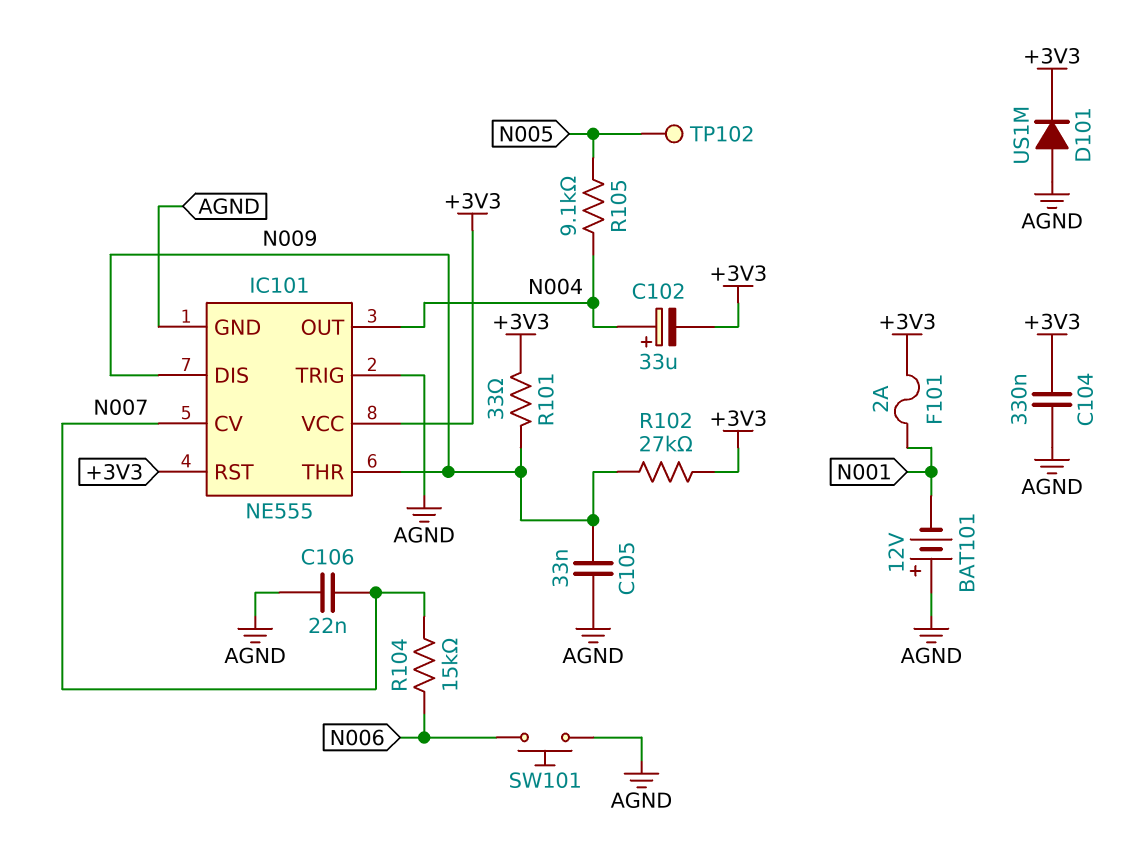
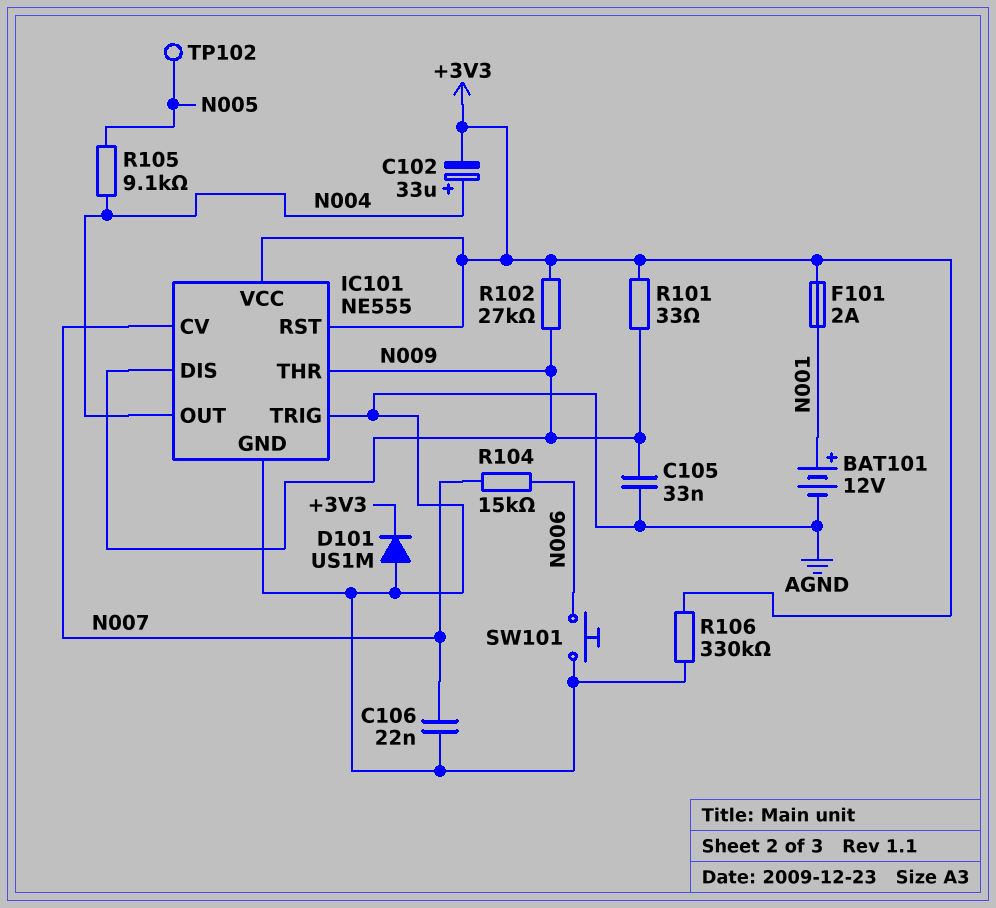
BAT101: 12V (plus AGND, minus N001) -> 12V (plus N001, minus AGND)
C104: 330nF (+3V3, AGND) -> none
R106: none -> 330k (+3V3, AGND)

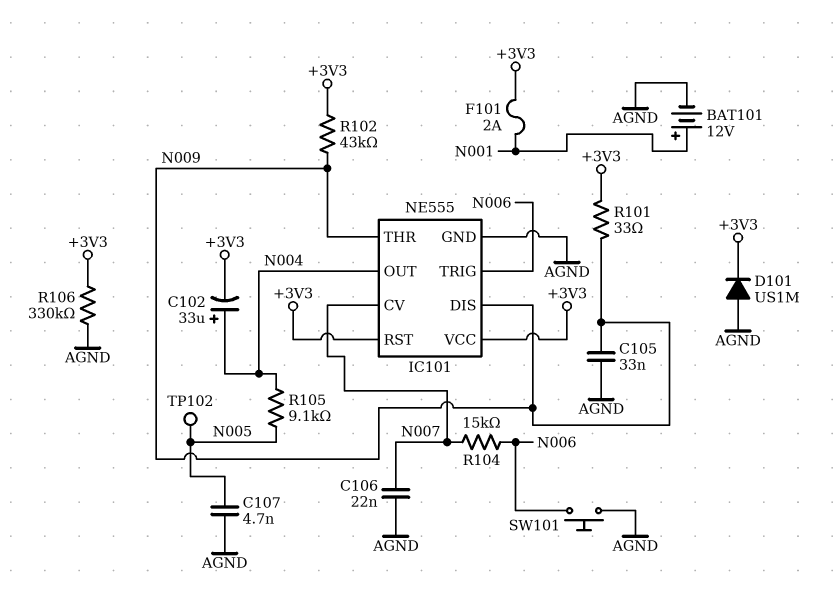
C107: none -> 4.7nF (AGND, N005)
IC101 pin TRIG: AGND -> N006
R102: 27k (+3V3, N009) -> 43k (+3V3, N009)

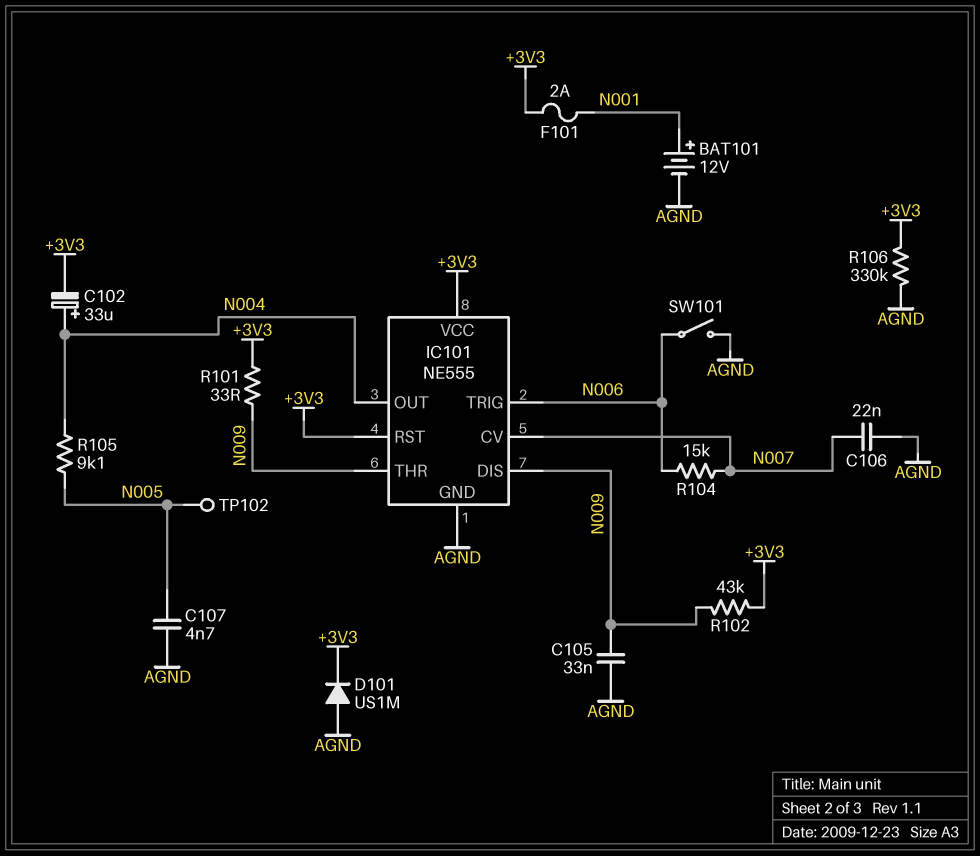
SW101: button (AGND, N006) -> switch (AGND, N006)

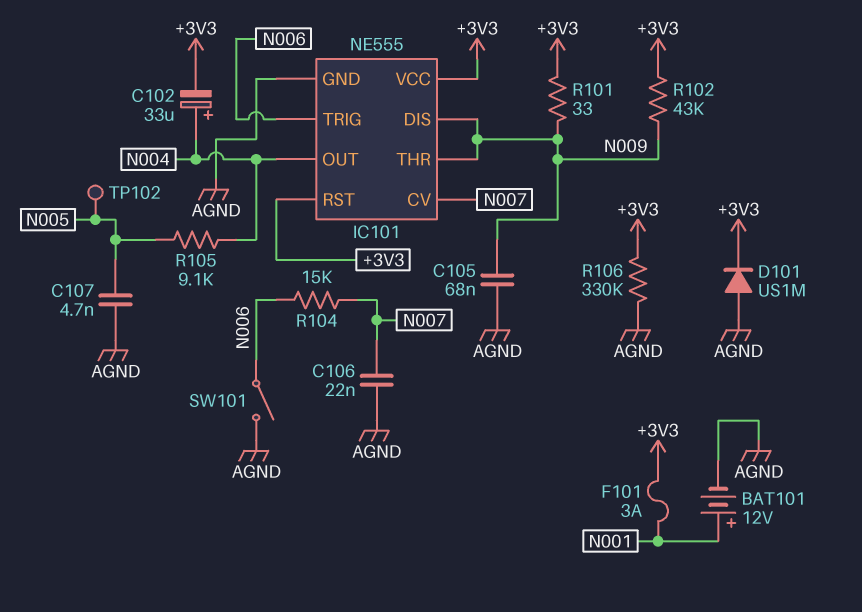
C105: 33nF (AGND, N009) -> 68nF (AGND, N009)
F101: 2A (+3V3, N001) -> 3A (+3V3, N001)

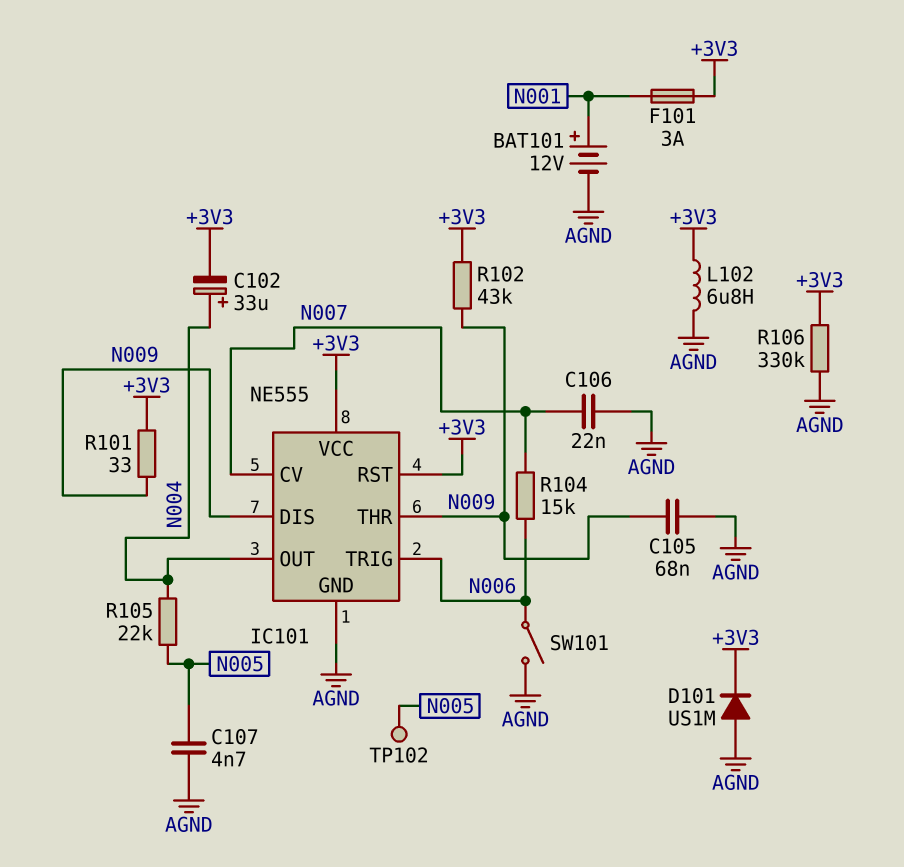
L102: none -> 6.8uH (+3V3, AGND)
R105: 9.1k (N004, N005) -> 22k (N004, N005)

